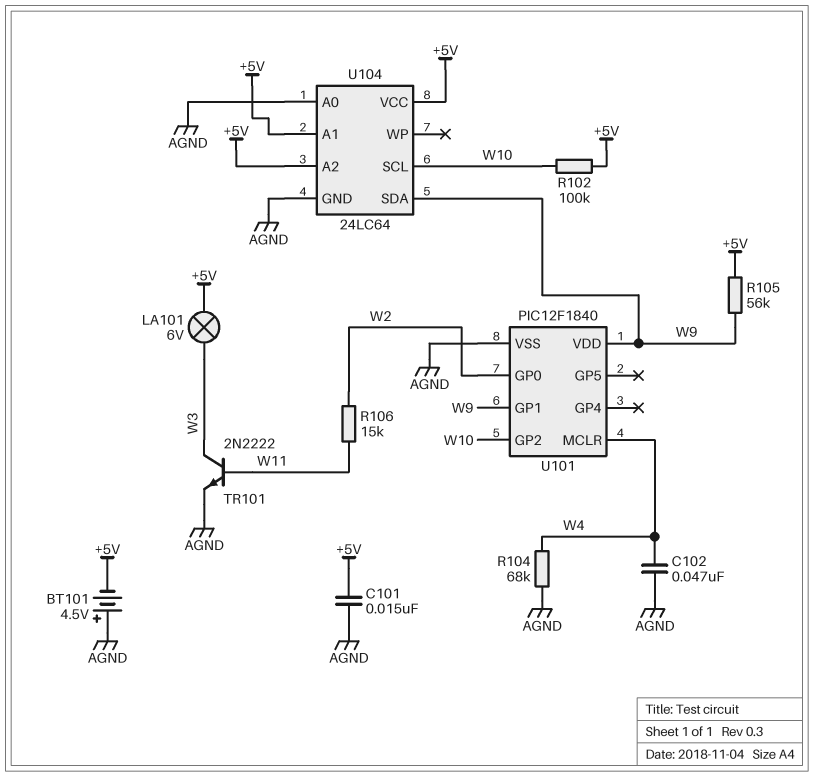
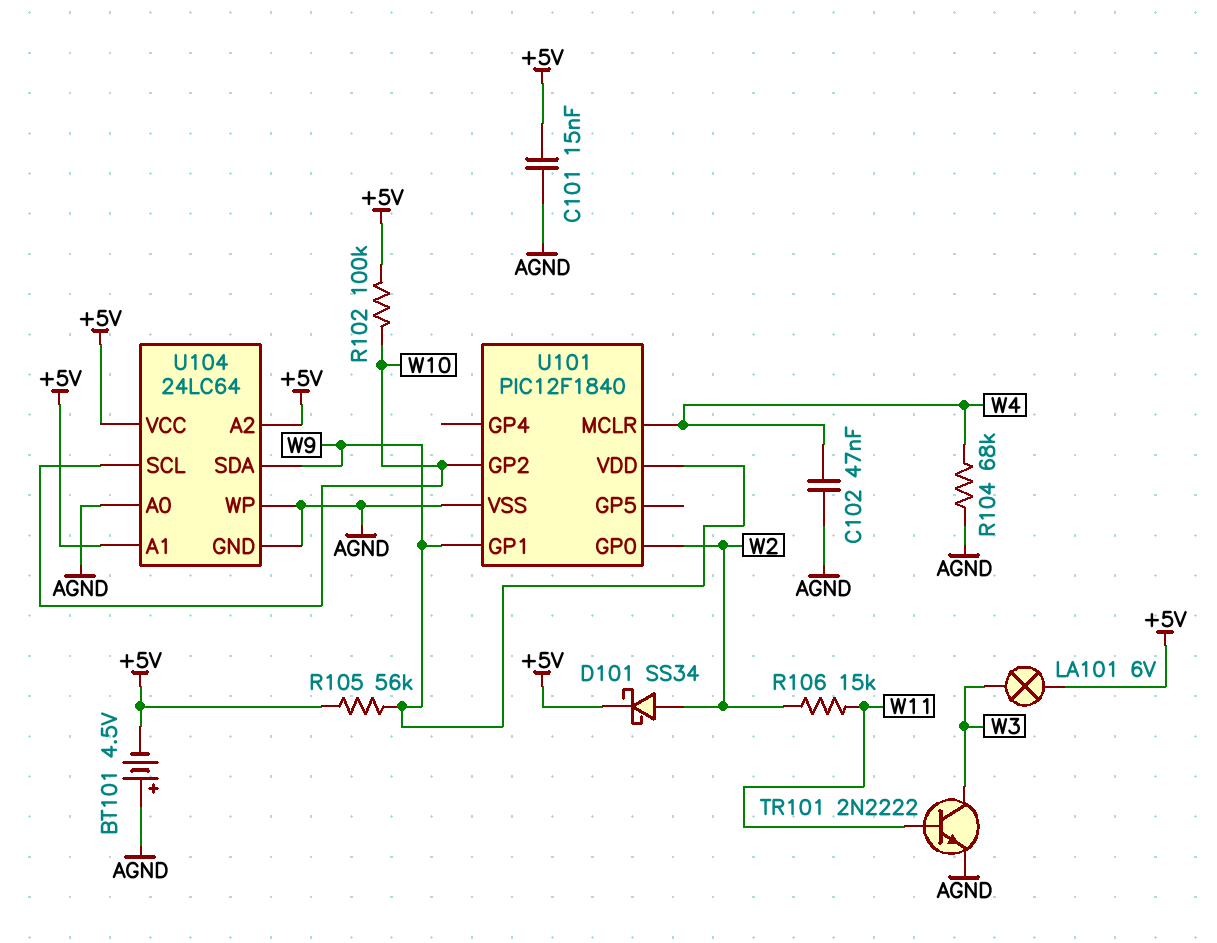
D101: none -> schottky SS34 (A W2, K +5V)
U104 pin WP: none -> AGND

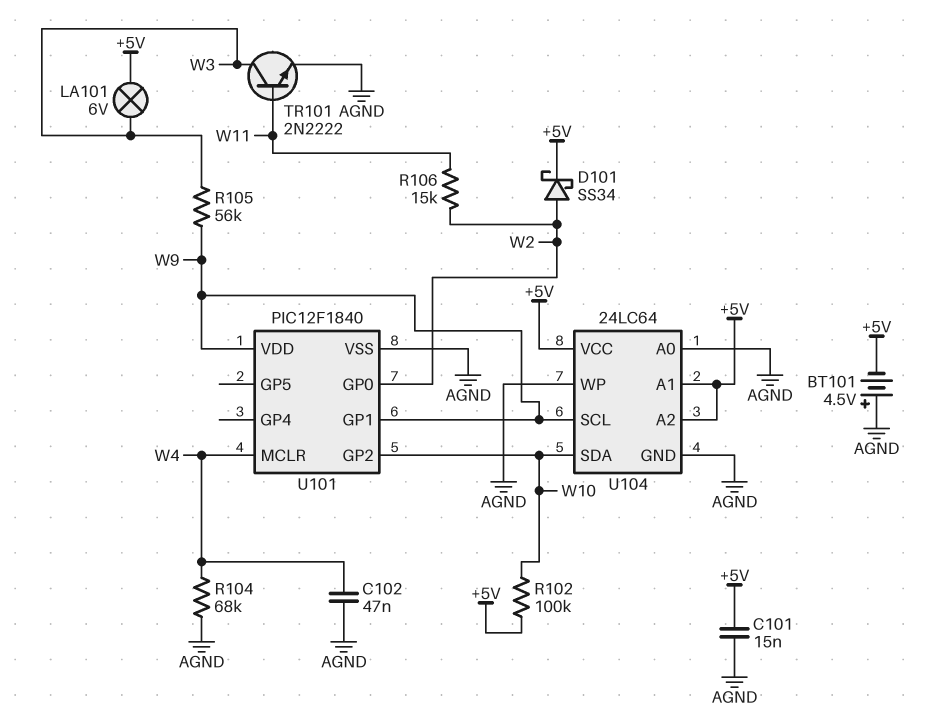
R105: 56k (+5V, W9) -> 56k (W3, W9)
U104 pin SCL: W10 -> W9
U104 pin SDA: W9 -> W10

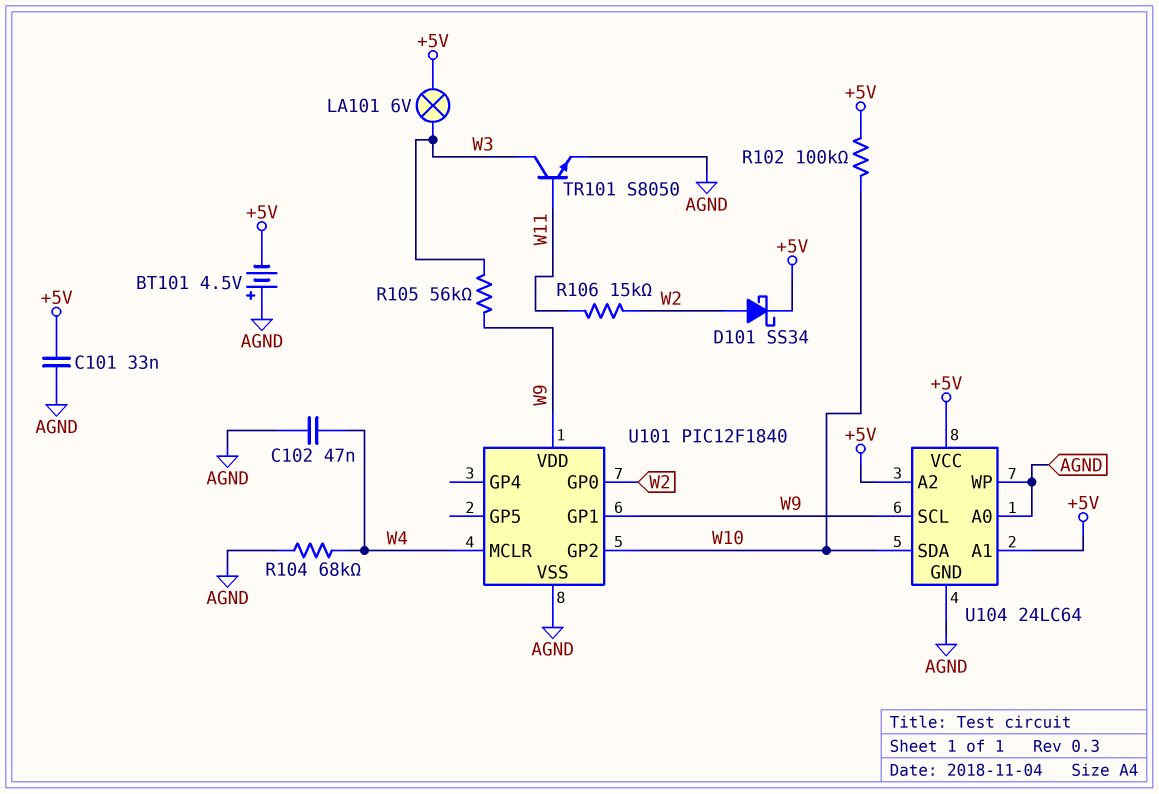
C101: 15nF (+5V, AGND) -> 33nF (+5V, AGND)
TR101: NPN 2N2222 (B W11, C W3, E AGND) -> NPN S8050 (B W11, C W3, E AGND)

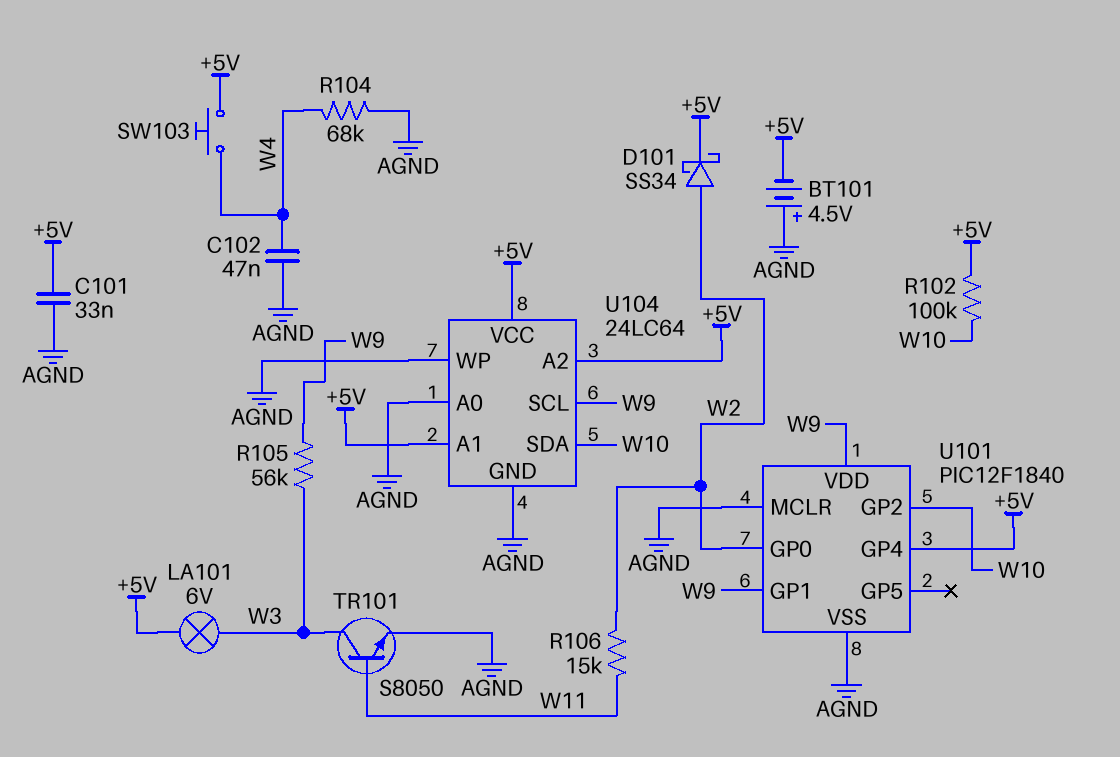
SW103: none -> button (+5V, W4)
U101 pin GP4: none -> +5V
U101 pin MCLR: W4 -> AGND

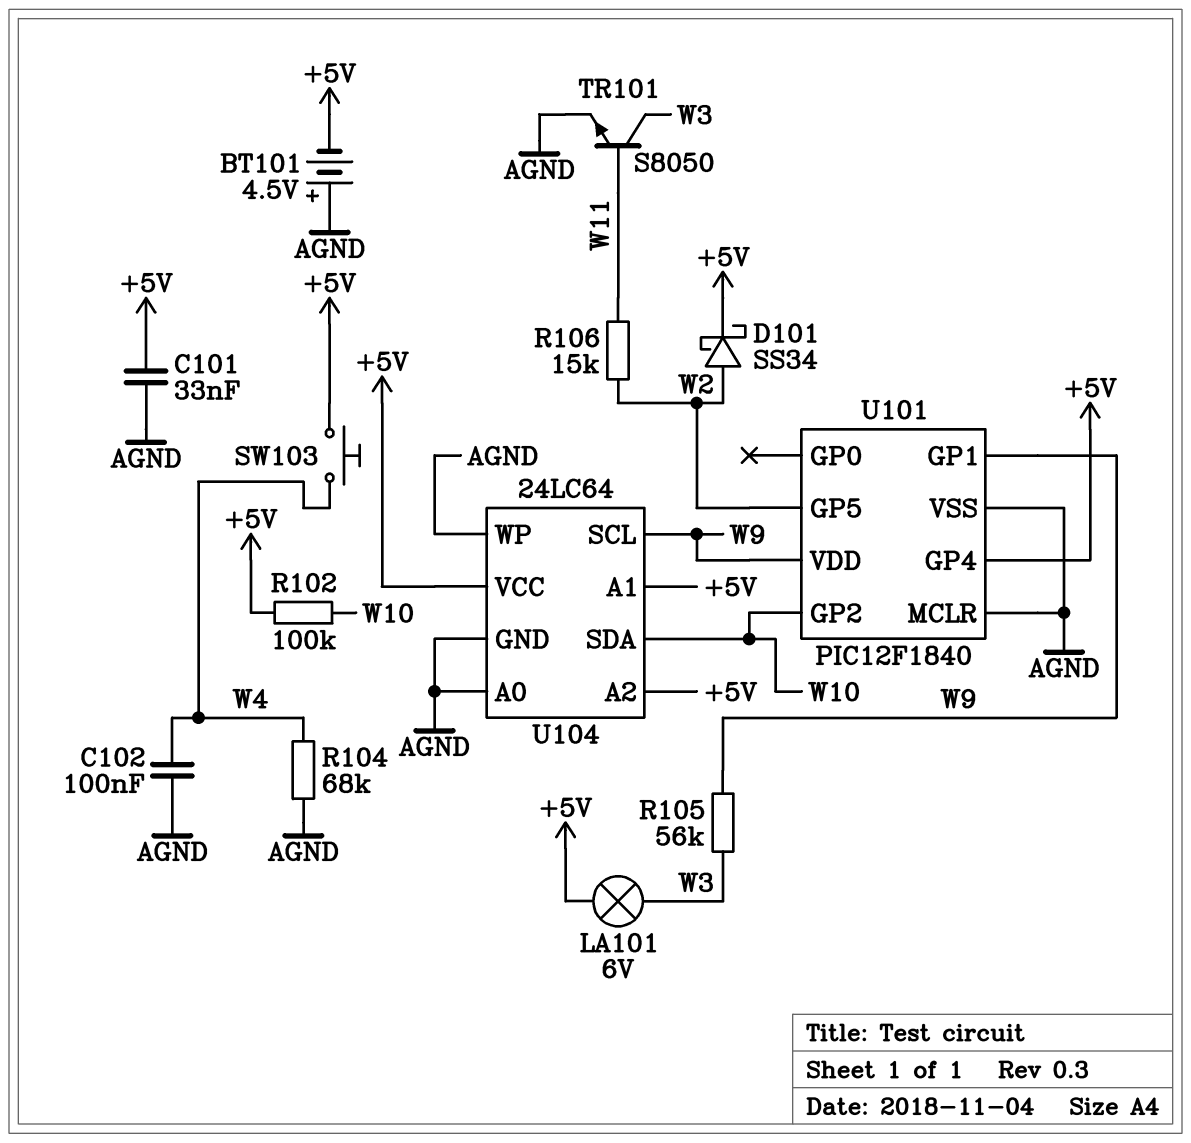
C102: 47nF (AGND, W4) -> 100nF (AGND, W4)
U101 pin GP0: W2 -> none
U101 pin GP5: none -> W2

